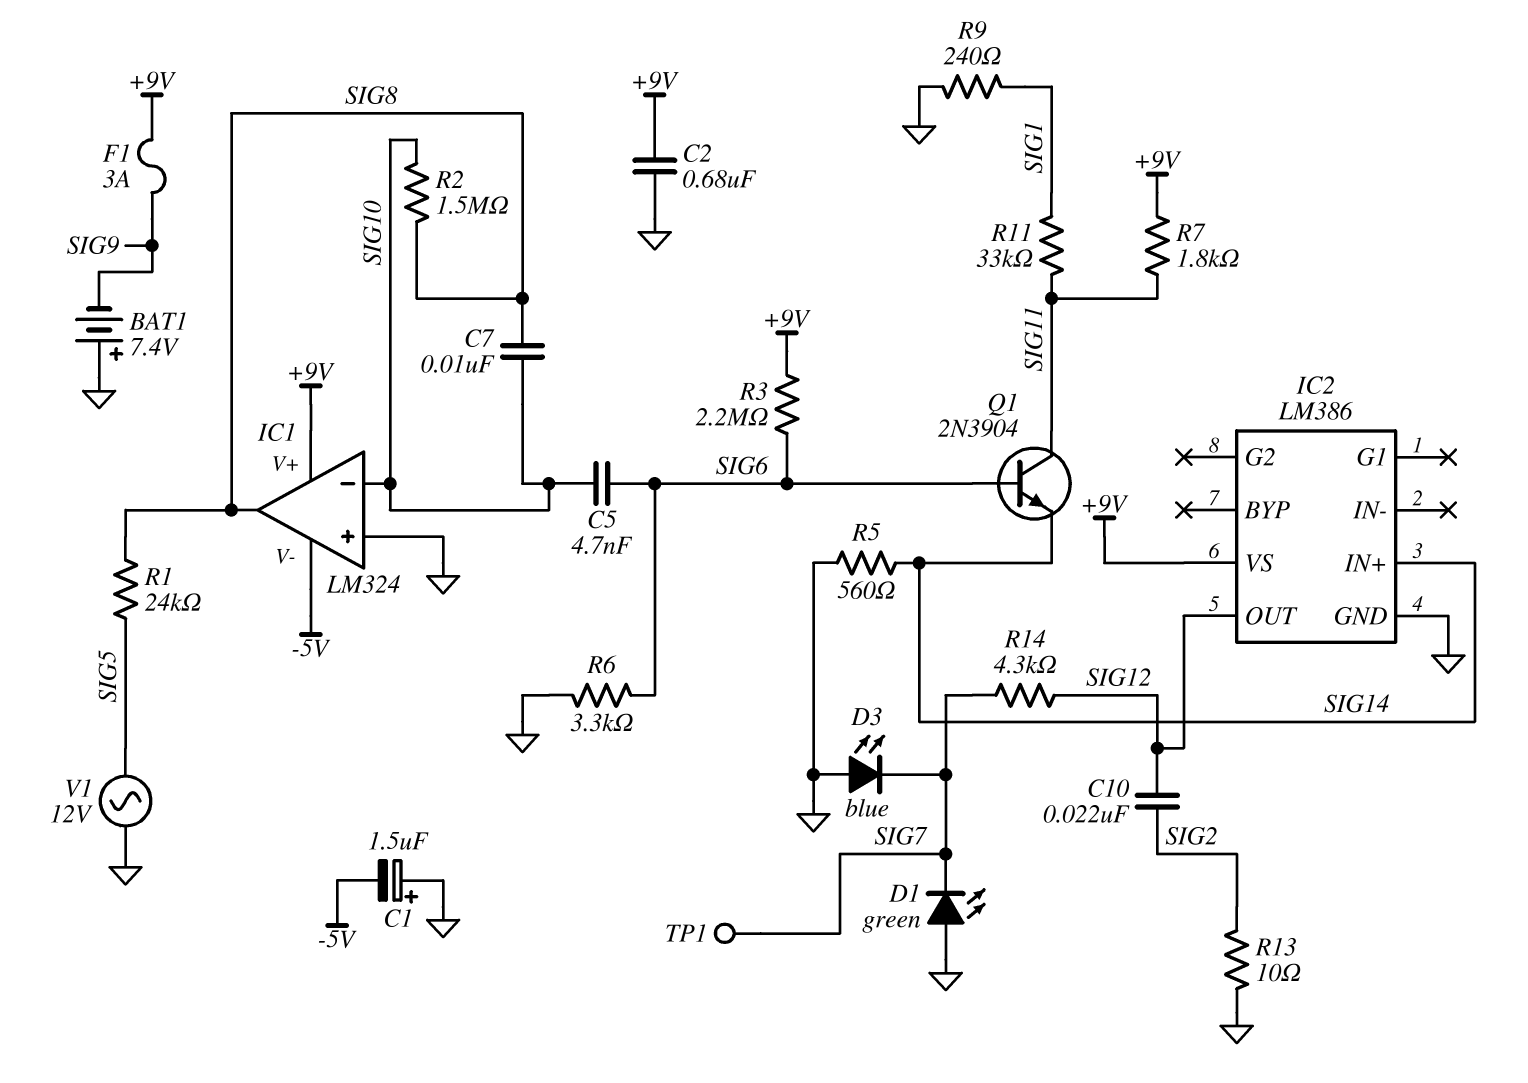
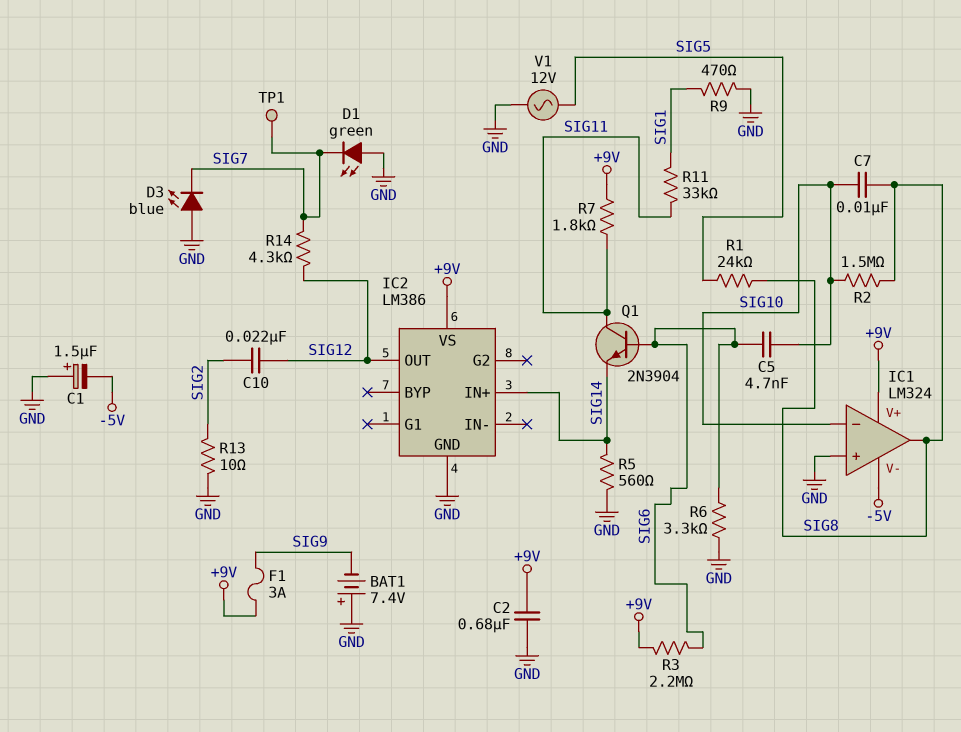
R9: 240 (GND, SIG1) -> 470 (GND, SIG1)

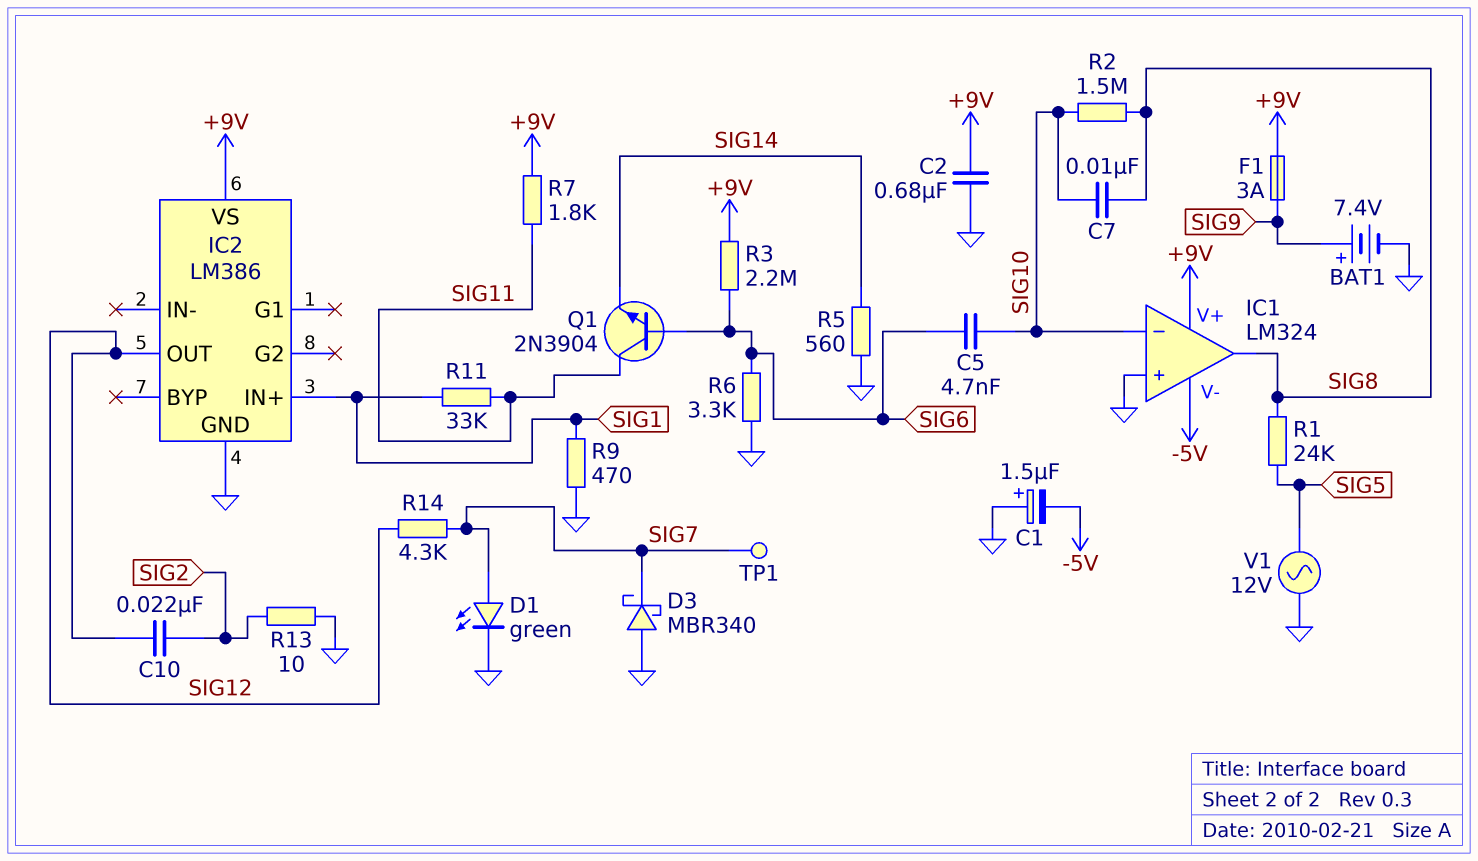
BAT1: 7.4V (plus GND, minus SIG9) -> 7.4V (plus SIG9, minus GND)
D1: LED green (A GND, K SIG7) -> LED green (A SIG7, K GND)
D3: LED blue (A GND, K SIG7) -> schottky MBR340 (A GND, K SIG7)
IC2 pin IN+: SIG14 -> SIG1

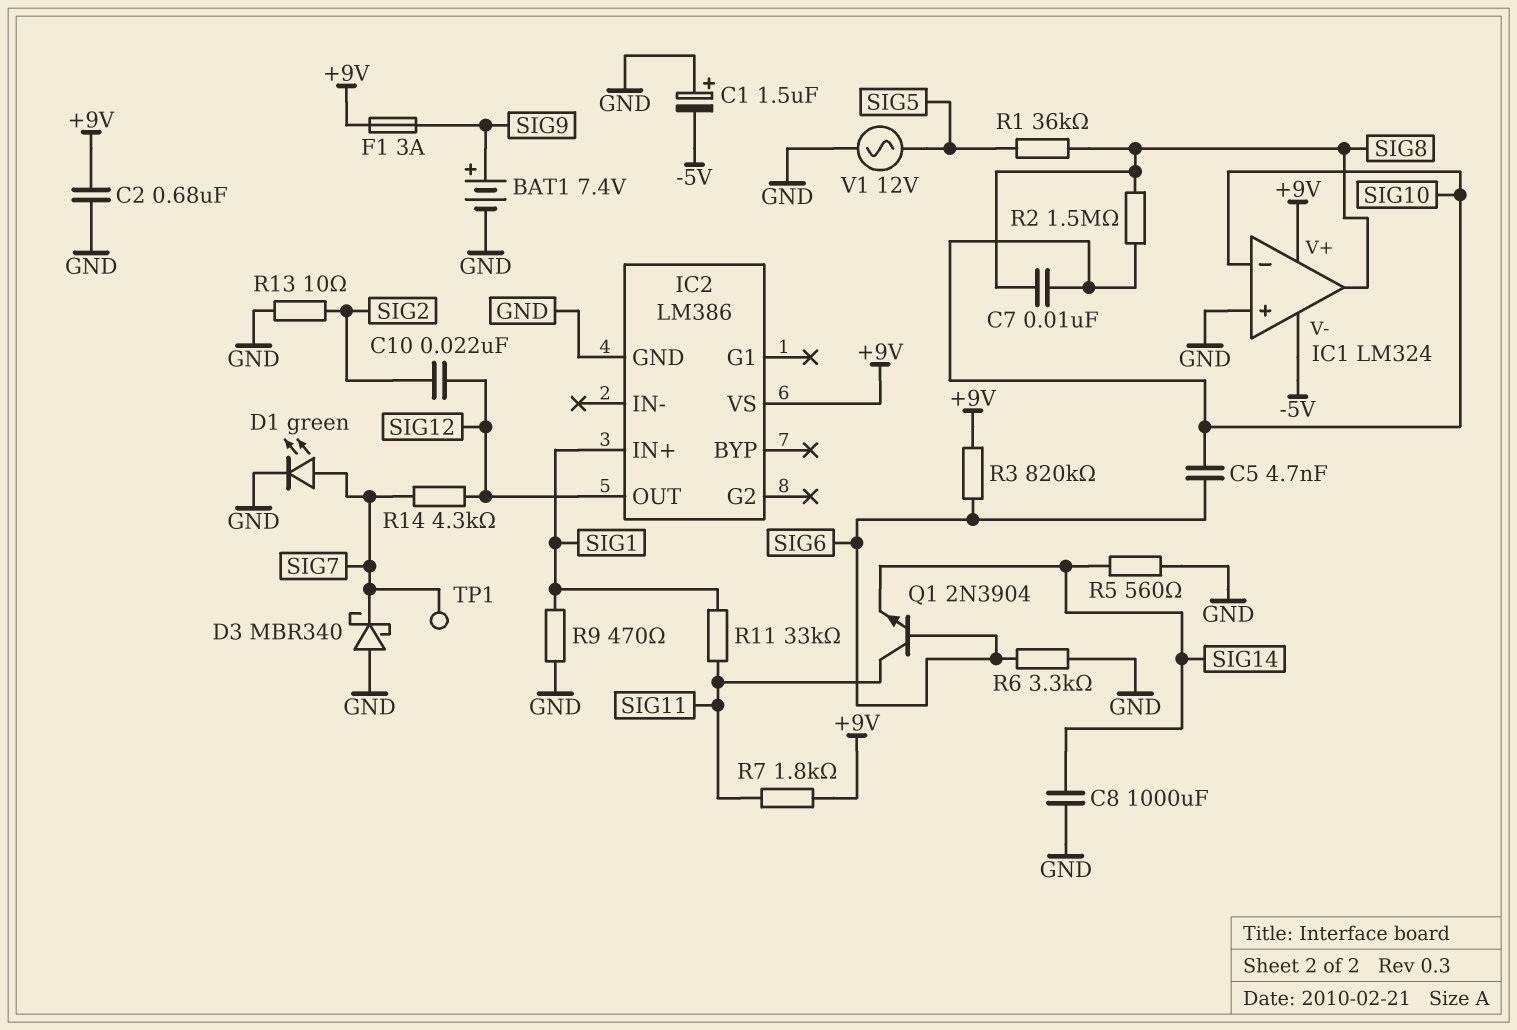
C8: none -> 1000uF (GND, SIG14)
R1: 24k (SIG5, SIG8) -> 36k (SIG5, SIG8)
R3: 2.2M (+9V, SIG6) -> 820k (+9V, SIG6)

